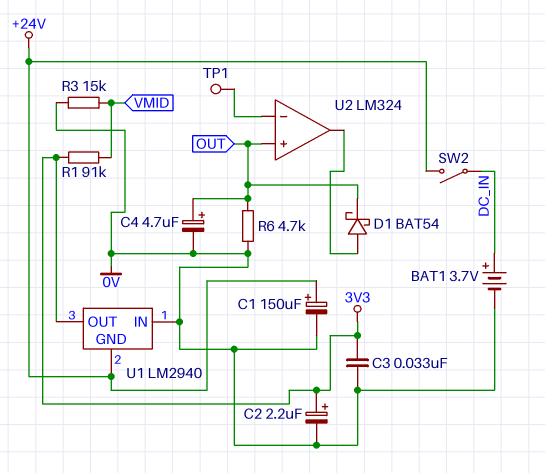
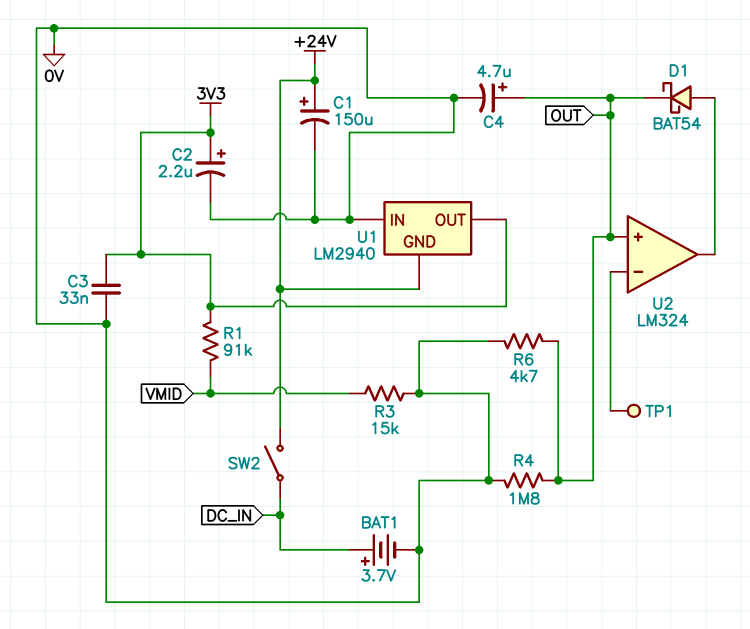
R4: none -> 1.8M (0V, OUT)

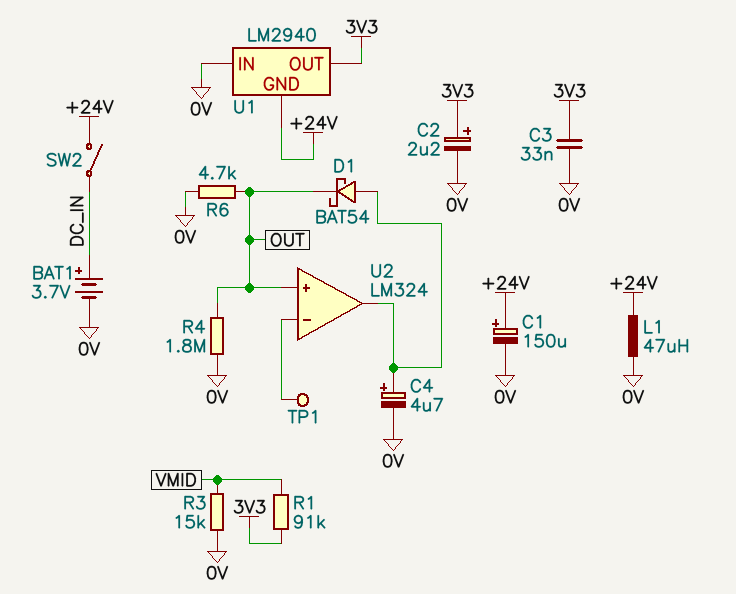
C4: 4.7uF (plus OUT, minus 0V) -> 4.7uF (plus U2/out, minus 0V)
L1: none -> 47uH (+24V, 0V)

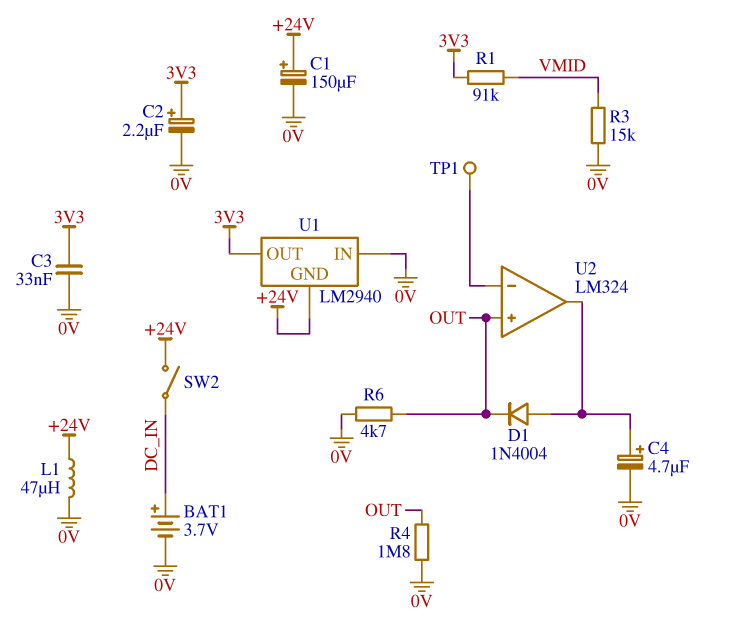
D1: schottky BAT54 (A U2/out, K OUT) -> diode 1N4004 (A U2/out, K OUT)

